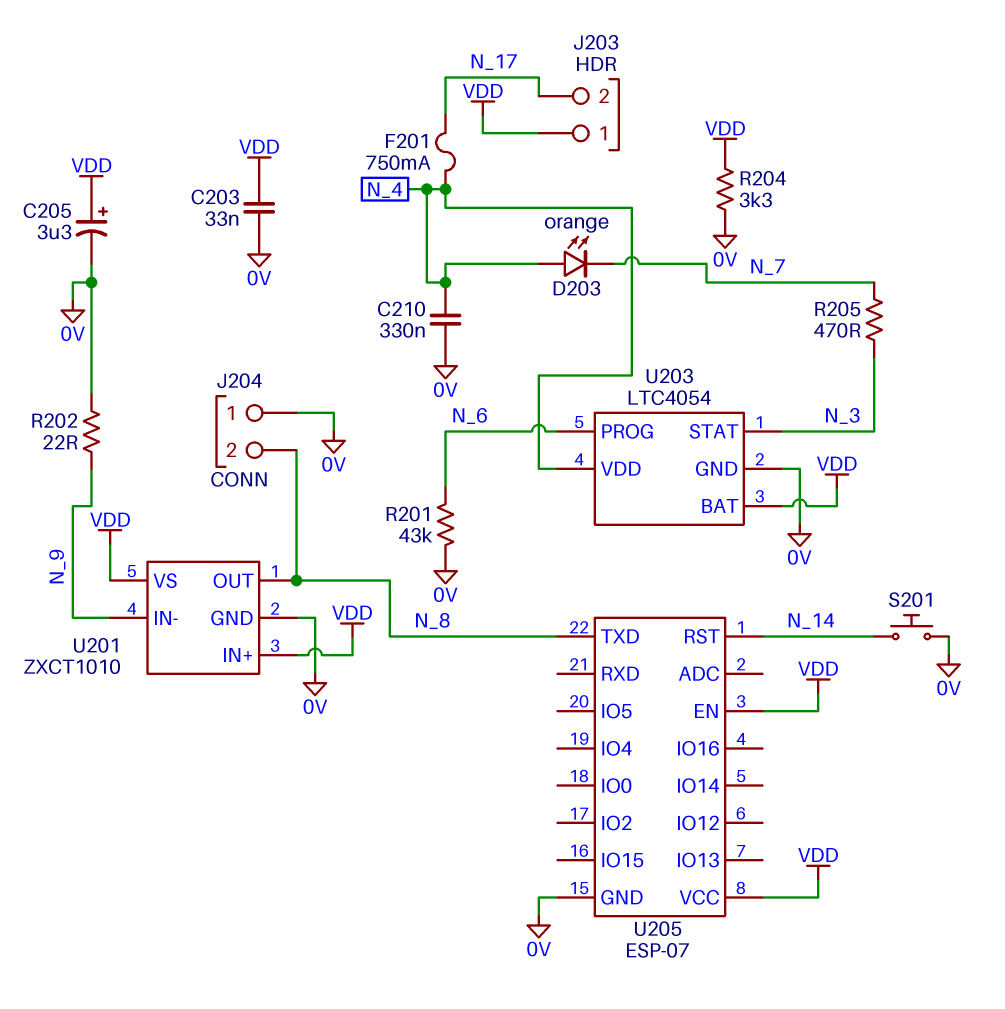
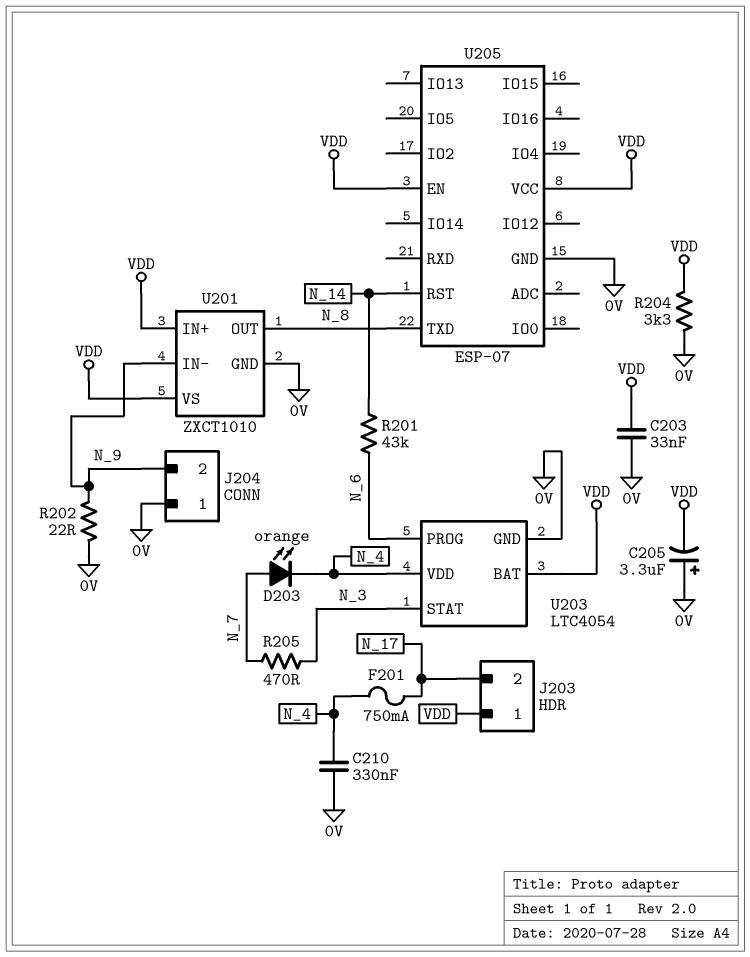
C205: 3.3uF (plus VDD, minus 0V) -> 3.3uF (plus 0V, minus VDD)
D203: LED orange (A N_4, K N_7) -> LED orange (A N_7, K N_4)
J204 pin 2: N_8 -> N_9
R201: 43k (0V, N_6) -> 43k (N_6, N_14)
S201: button (0V, N_14) -> none

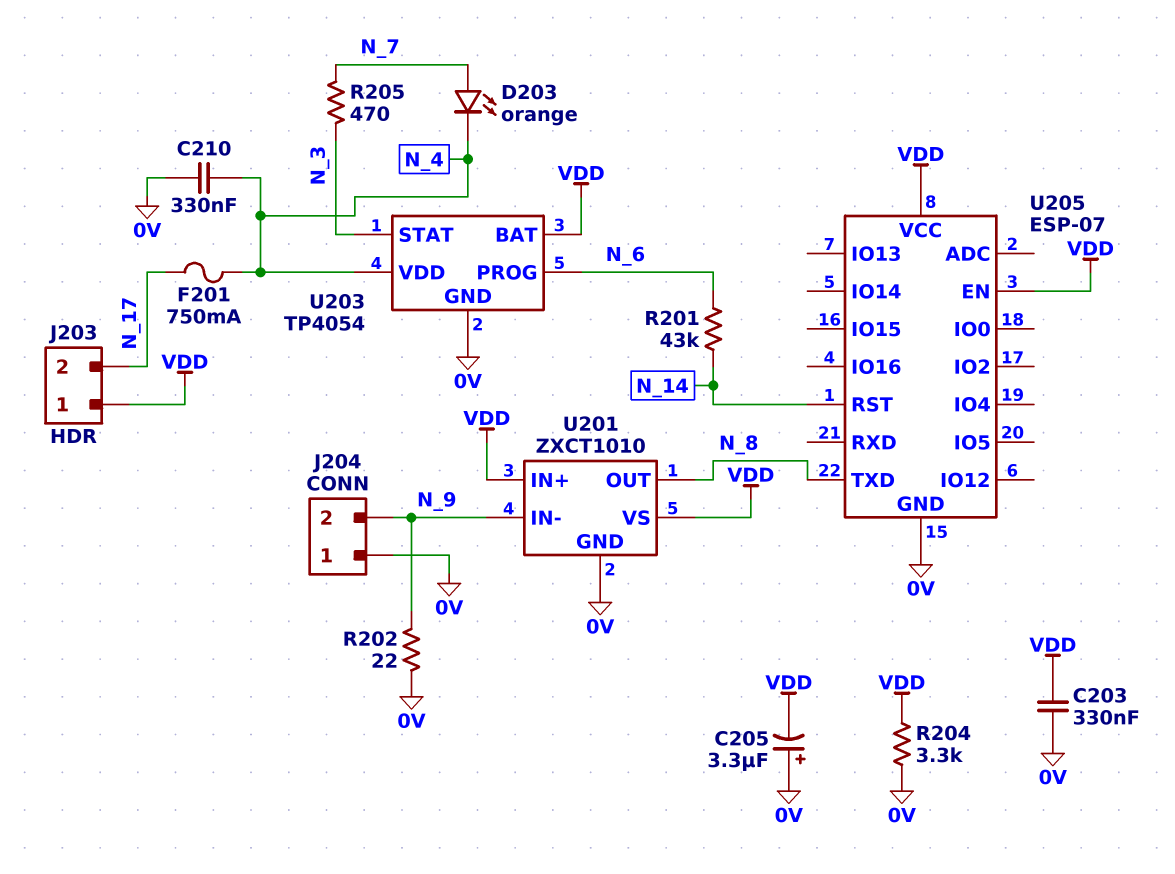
C203: 33nF (0V, VDD) -> 330nF (0V, VDD)
U203: LTC4054 -> TP4054

